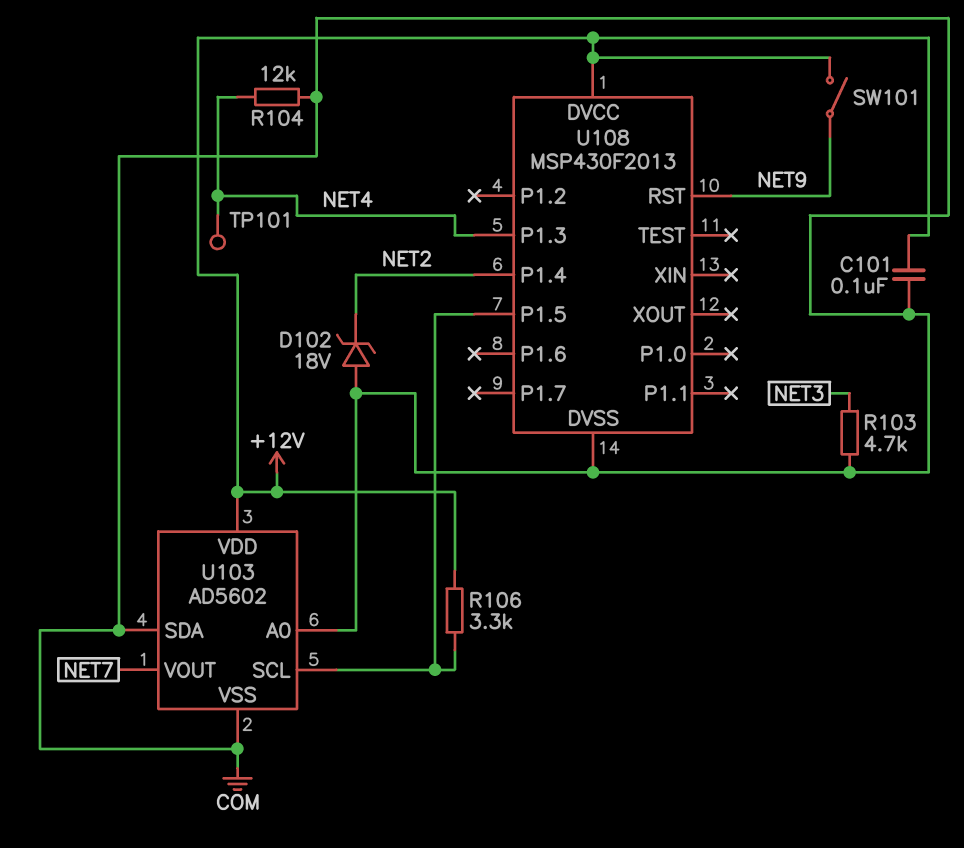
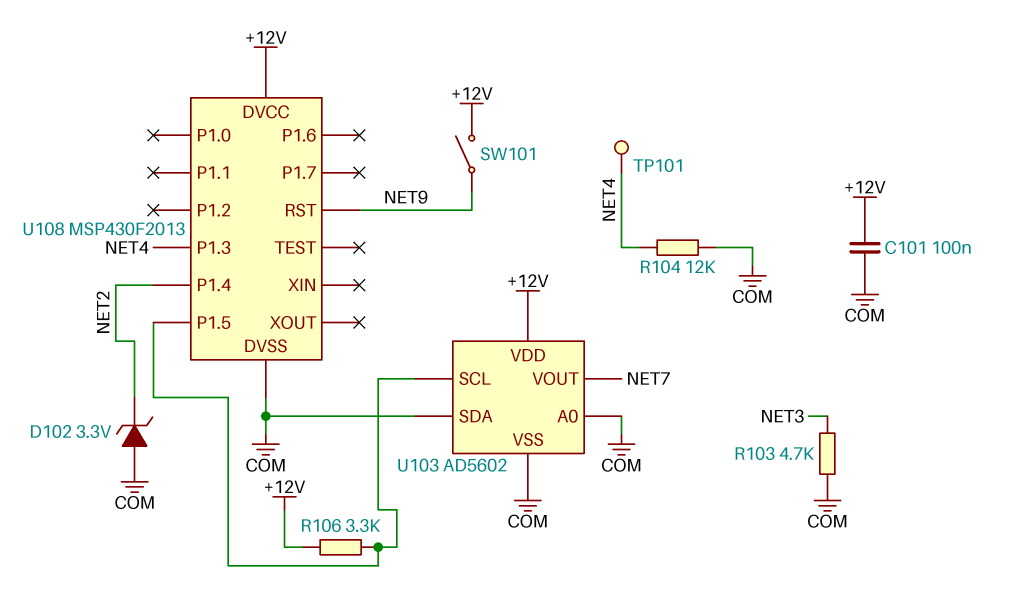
D102: zener 18V (A COM, K NET2) -> zener 3.3V (A COM, K NET2)

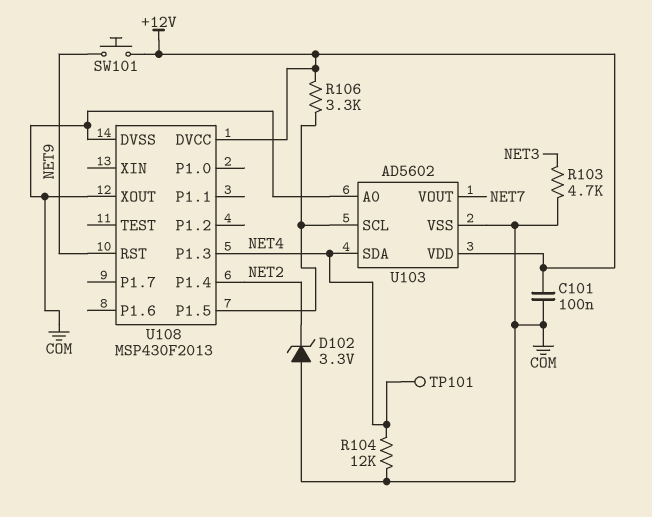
SW101: switch (+12V, NET9) -> button (+12V, NET9)
U103 pin SDA: COM -> NET4
U108 pin XOUT: none -> COM

